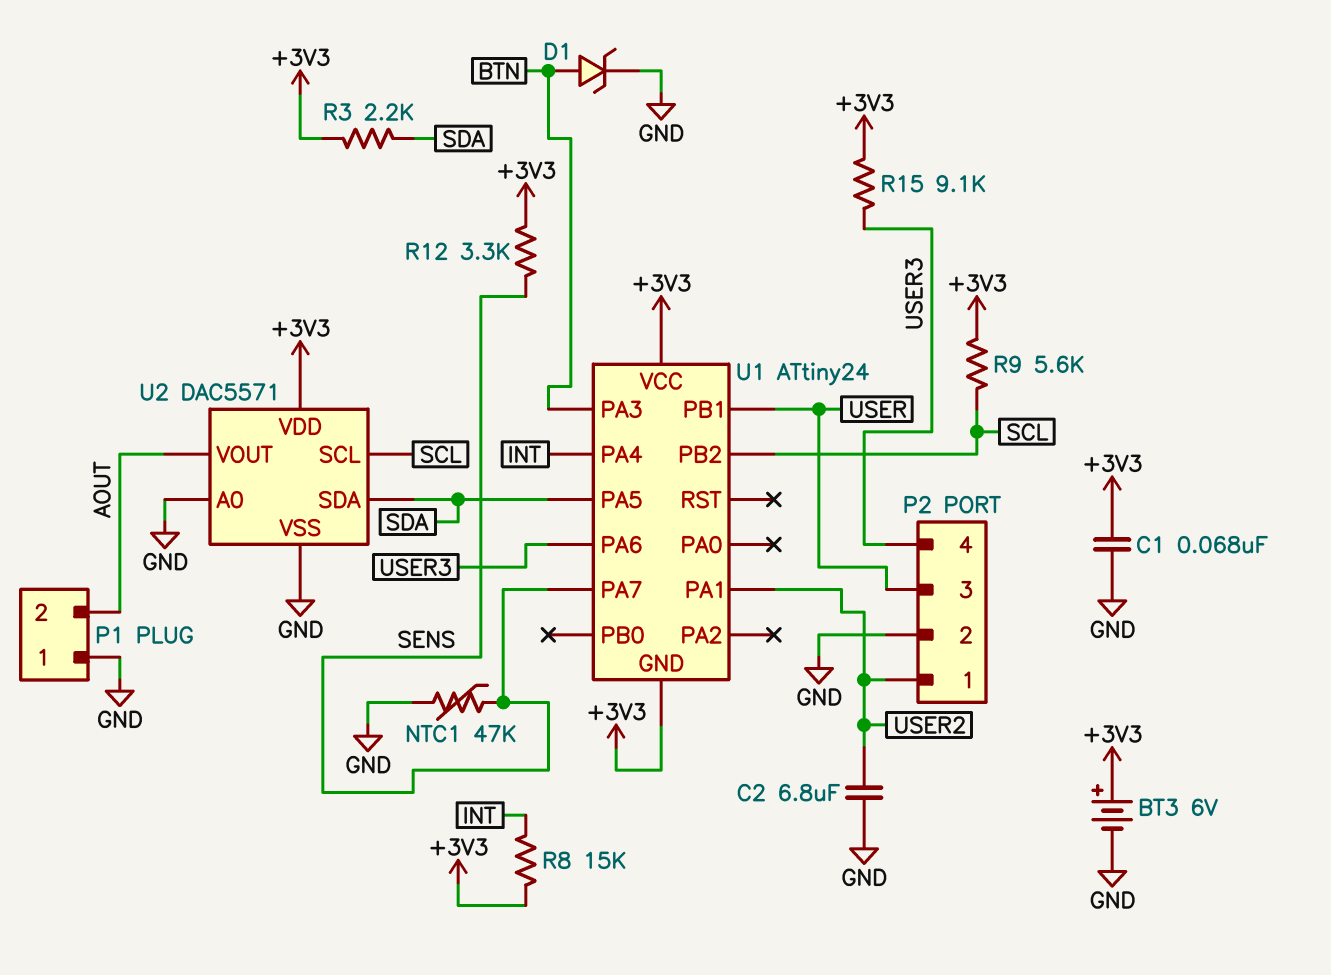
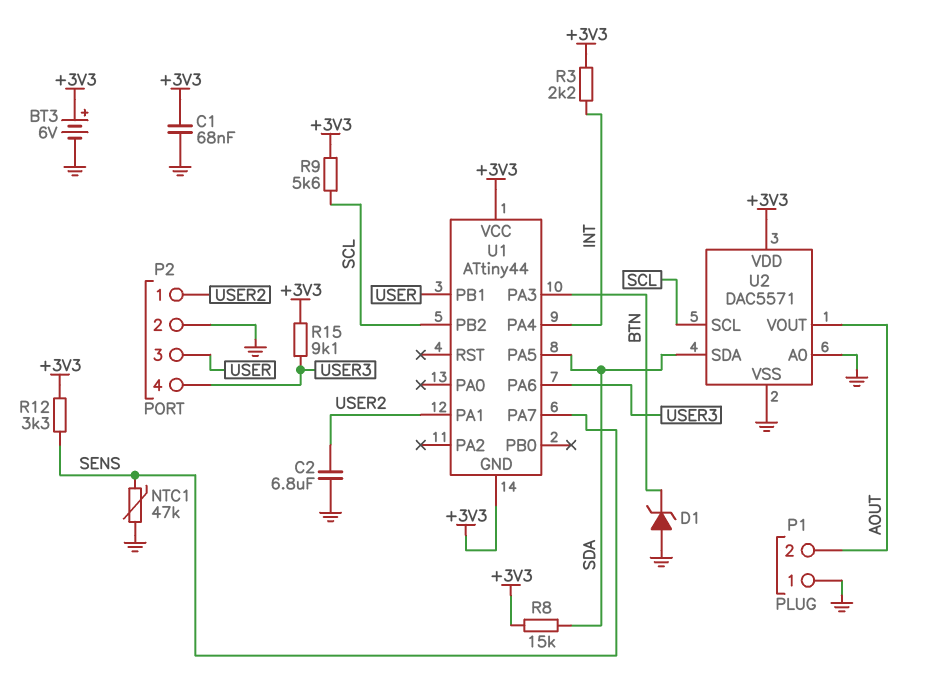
D1: zener (A BTN, K GND) -> zener (A GND, K BTN)
R3: 2.2k (+3V3, SDA) -> 2.2k (+3V3, INT)
R8: 15k (+3V3, INT) -> 15k (+3V3, SDA)
U1: ATtiny24 -> ATtiny44

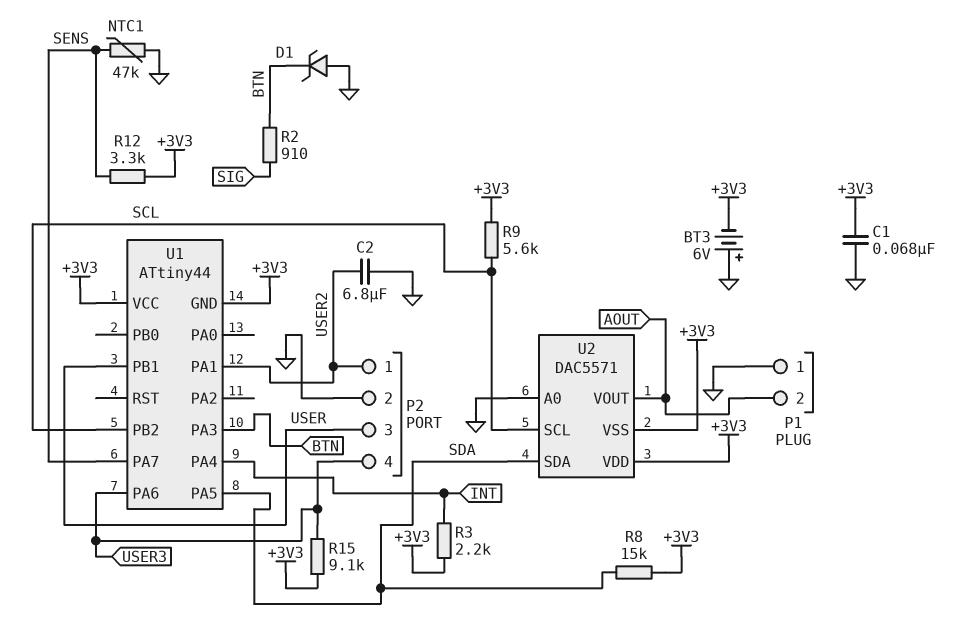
BT3: 6V (plus +3V3, minus GND) -> 6V (plus GND, minus +3V3)
R2: none -> 910 (BTN, SIG)
U2 pin VSS: GND -> +3V3

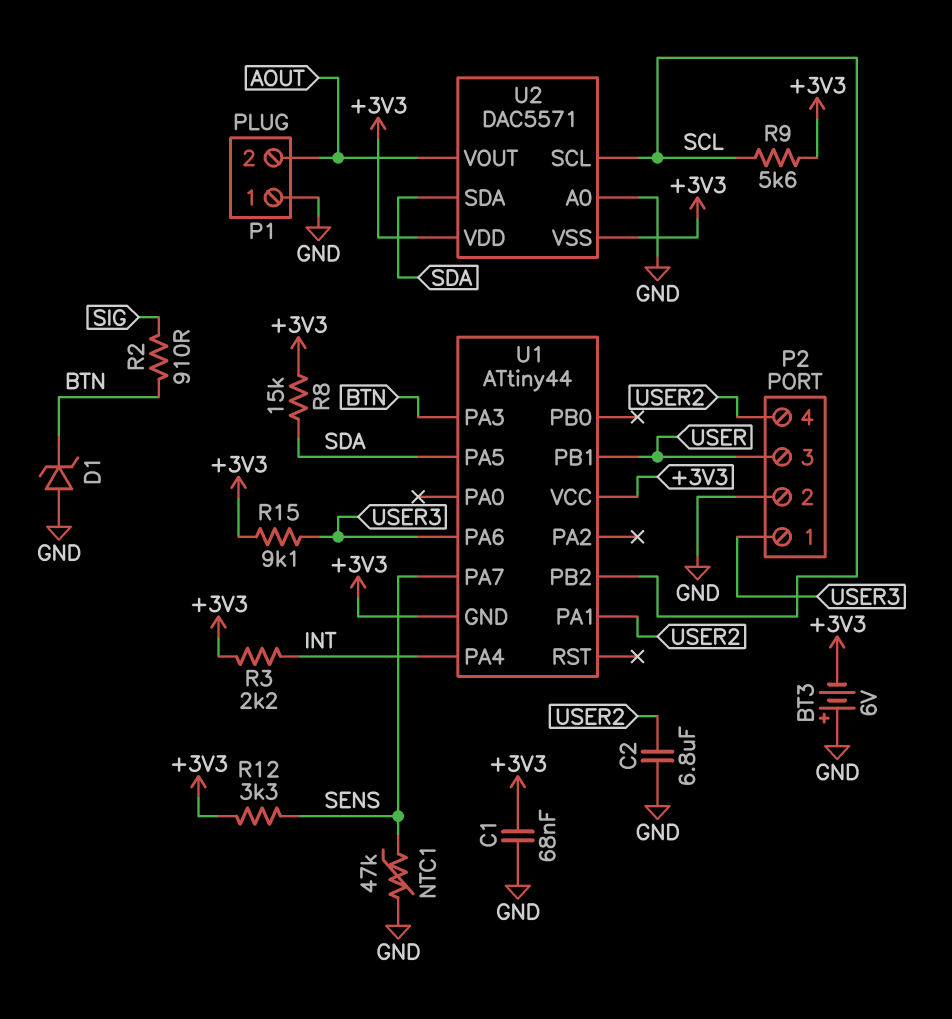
P2 pin 1: USER2 -> USER3
P2 pin 4: USER3 -> USER2

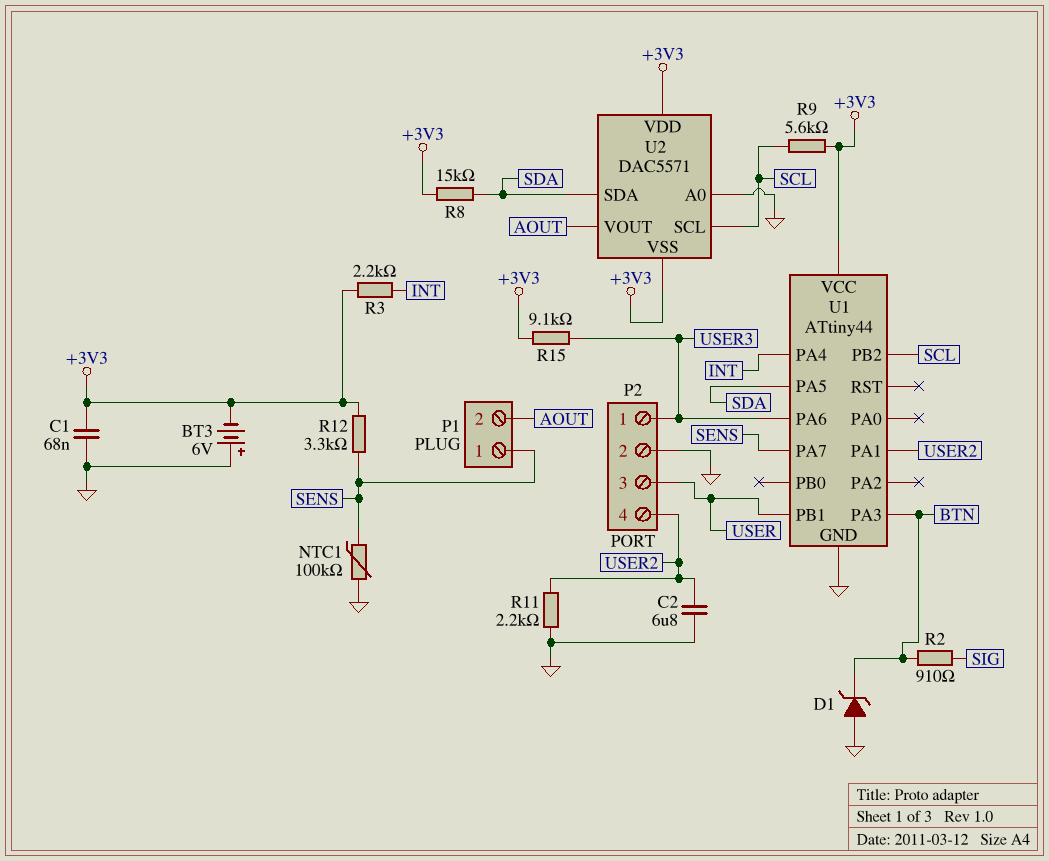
NTC1: 47k (GND, SENS) -> 100k (GND, SENS)
P1 pin 1: GND -> SENS
R11: none -> 2.2k (GND, USER2)
U1 pin GND: +3V3 -> GND

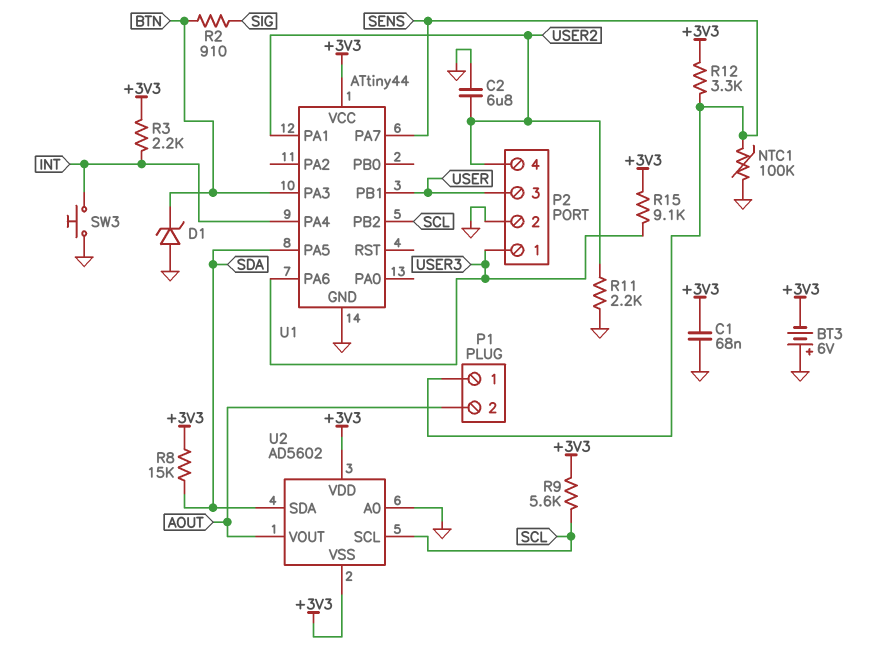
SW3: none -> button (GND, INT)
U2: DAC5571 -> AD5602

